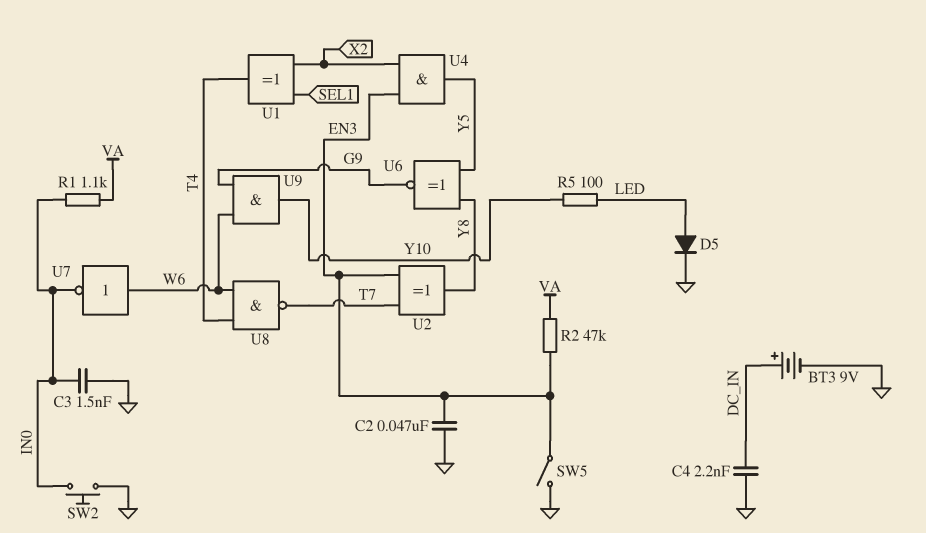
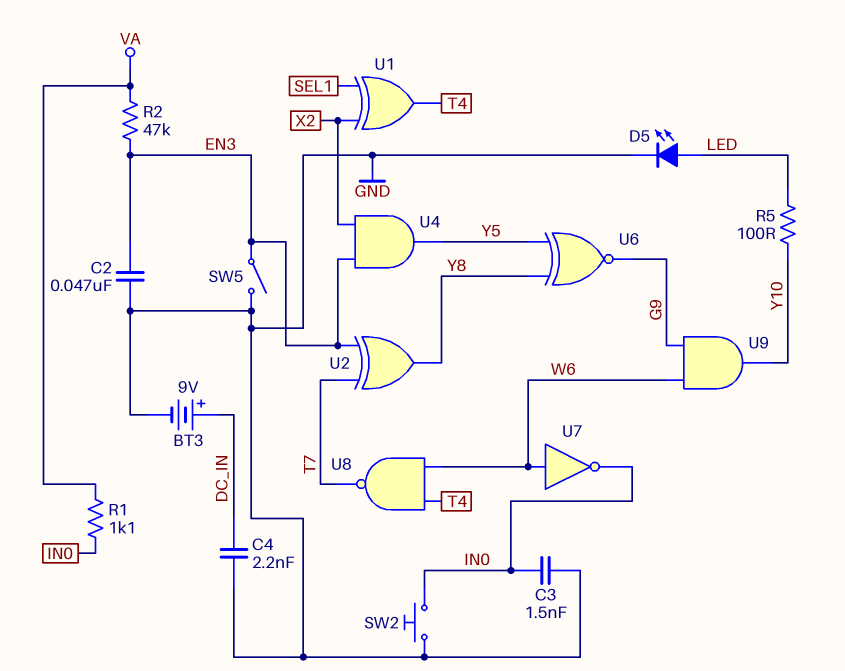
D5: diode (A LED, K GND) -> LED (A LED, K GND)

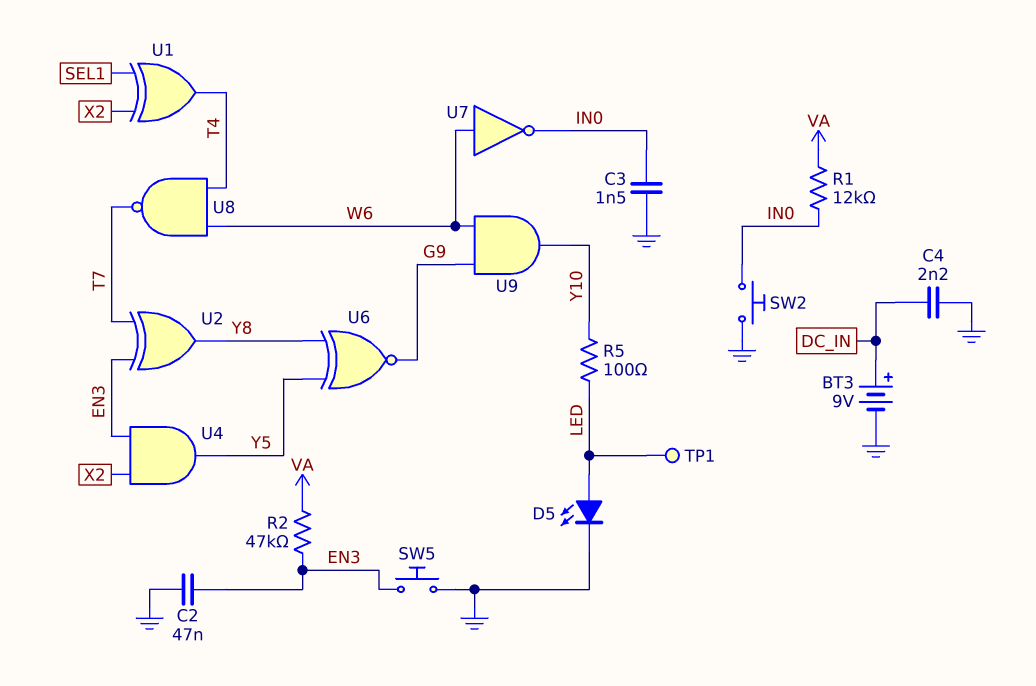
R1: 1.1k (IN0, VA) -> 12k (IN0, VA)
SW5: switch (EN3, GND) -> button (EN3, GND)
TP1: none -> test point (LED)

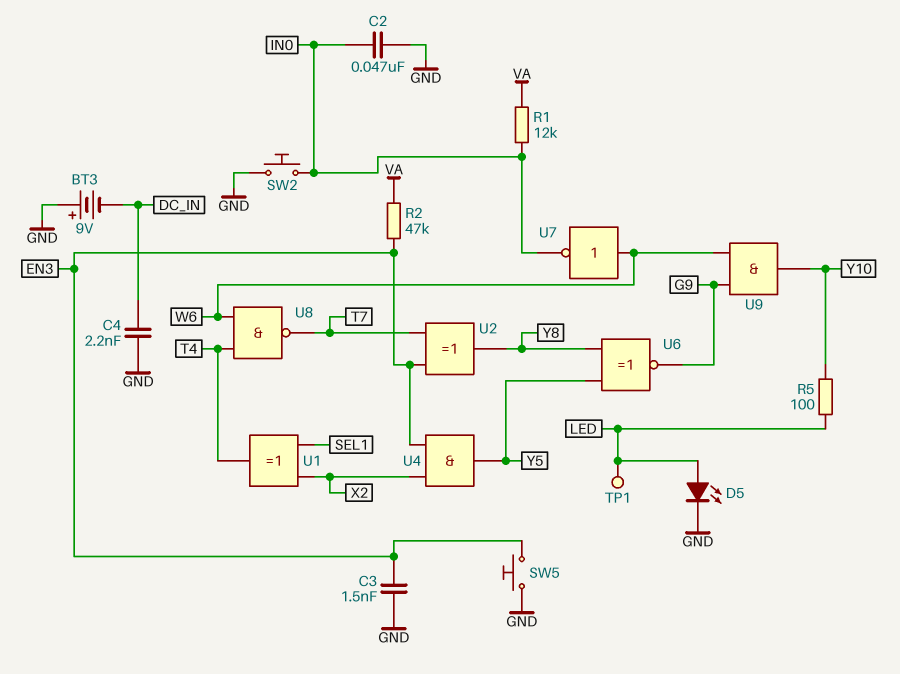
BT3: 9V (plus DC_IN, minus GND) -> 9V (plus GND, minus DC_IN)
C2: 47nF (EN3, GND) -> 47nF (GND, IN0)
C3: 1.5nF (GND, IN0) -> 1.5nF (EN3, GND)

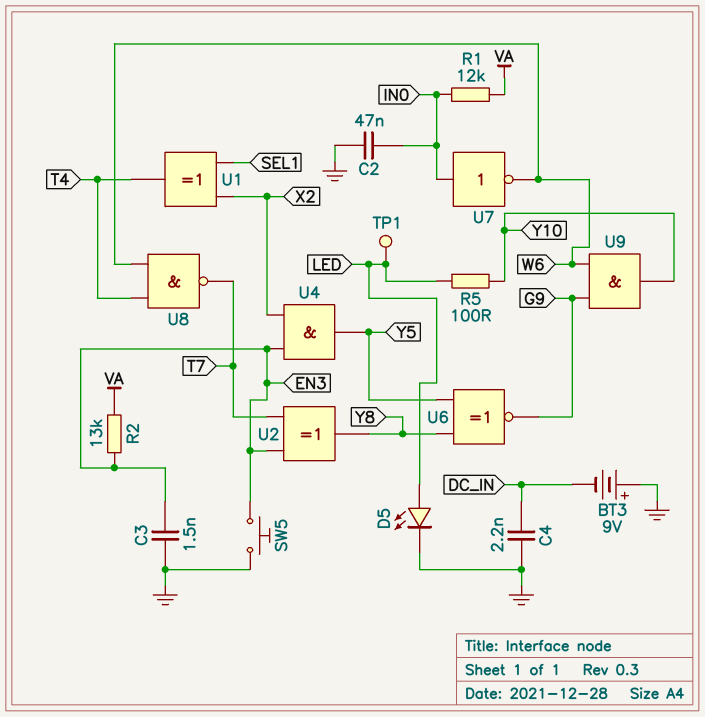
R2: 47k (EN3, VA) -> 13k (EN3, VA)
SW2: button (GND, IN0) -> none
U7: NOT (in W6, out IN0) -> NOT (in IN0, out W6)

